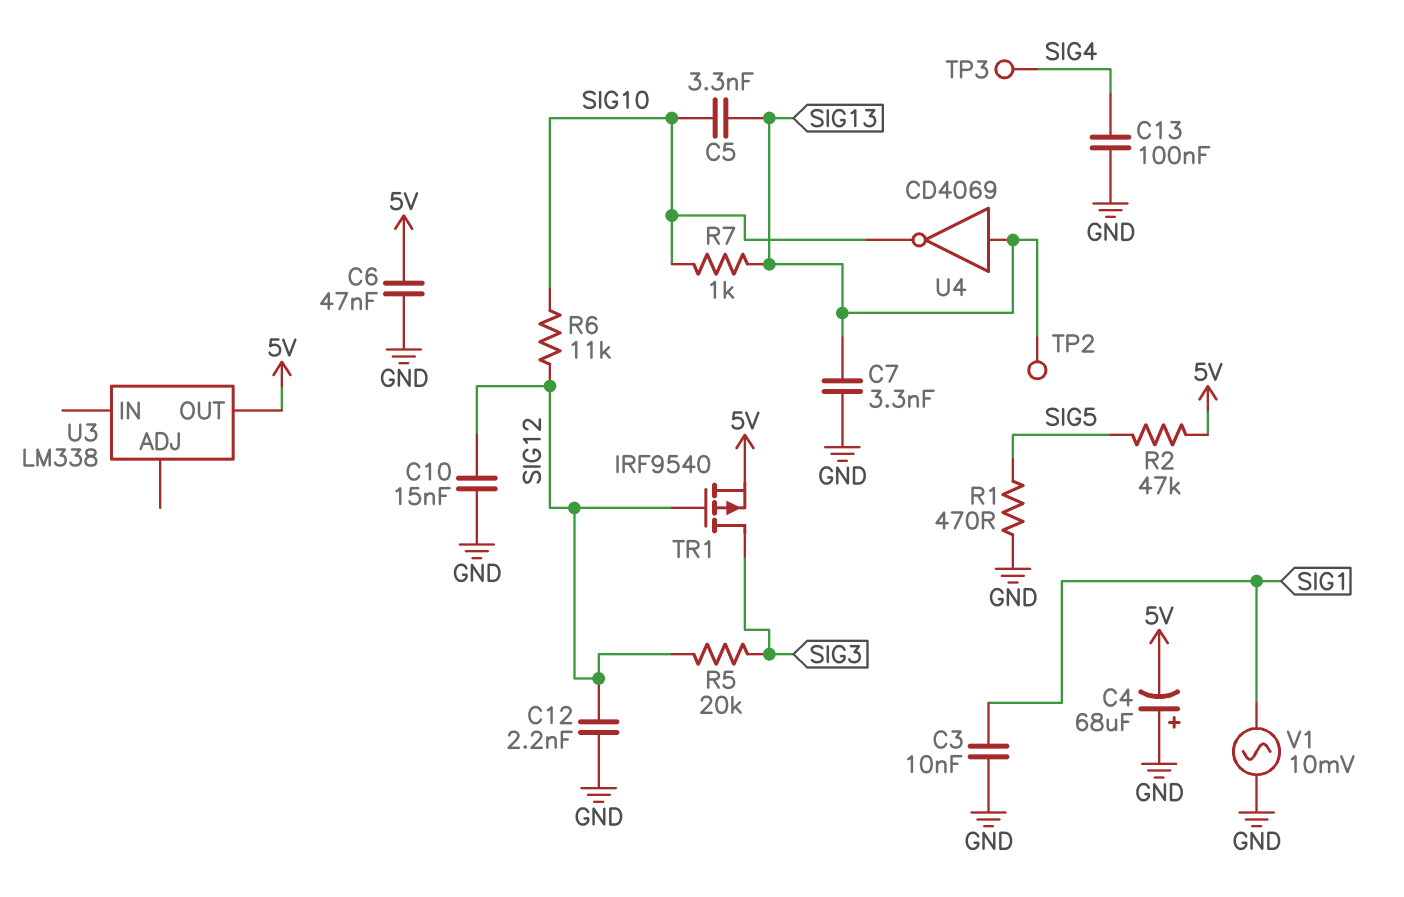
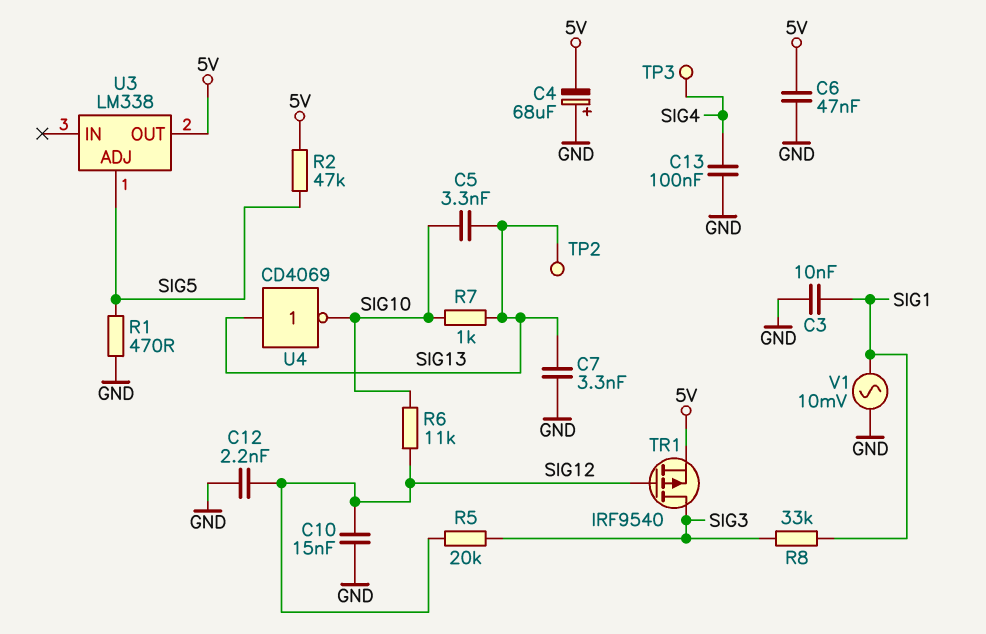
R8: none -> 33k (SIG1, SIG3)
U3 pin ADJ: none -> SIG5

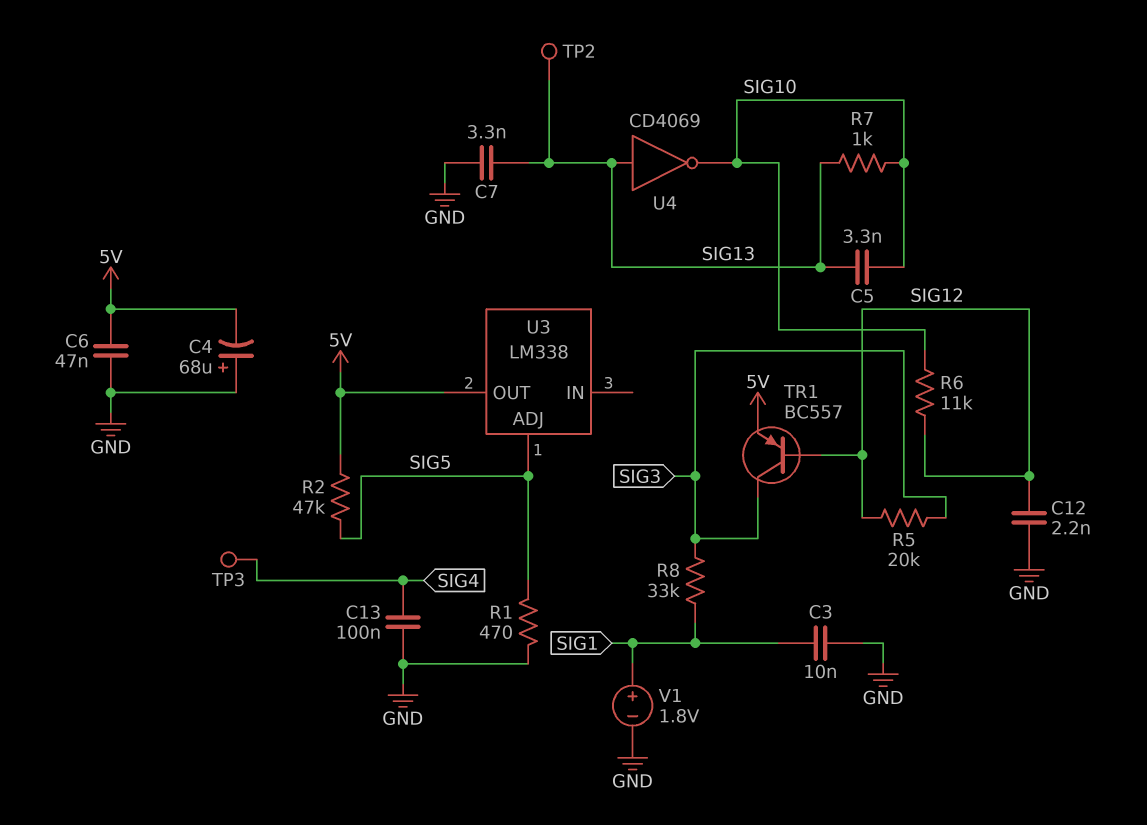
C10: 15nF (GND, SIG12) -> none
TR1: PMOS IRF9540 (G SIG12, D SIG3, S 5V) -> PNP BC557 (B SIG12, C SIG3, E 5V)
V1: AC 10mV (GND, SIG1) -> 1.8V (plus SIG1, minus GND)

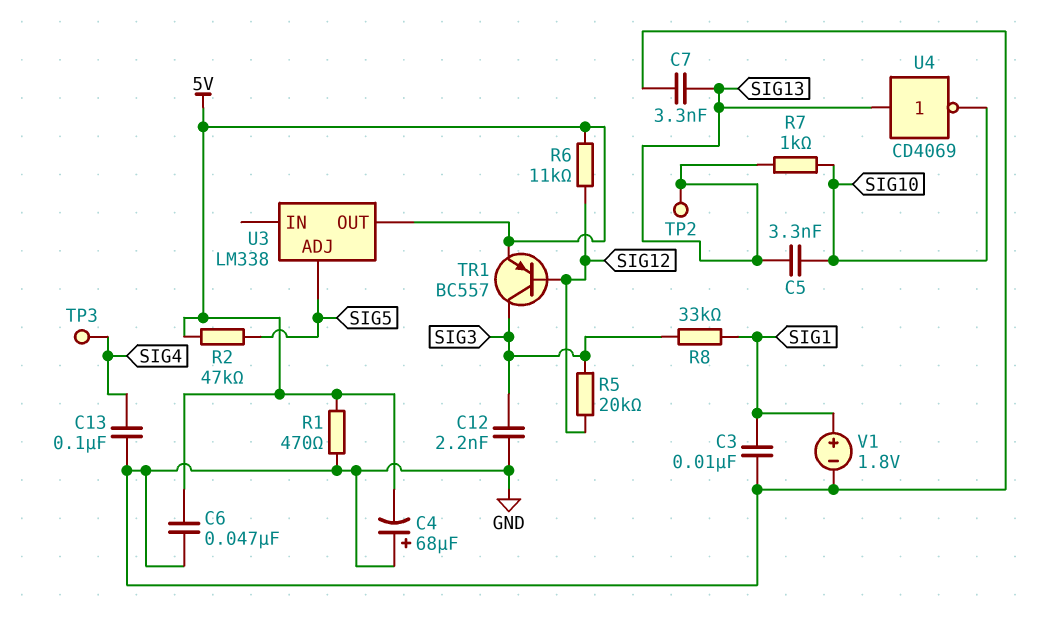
C12: 2.2nF (GND, SIG12) -> 2.2nF (GND, SIG3)
R1: 470 (GND, SIG5) -> 470 (5V, GND)
R6: 11k (SIG10, SIG12) -> 11k (5V, SIG12)

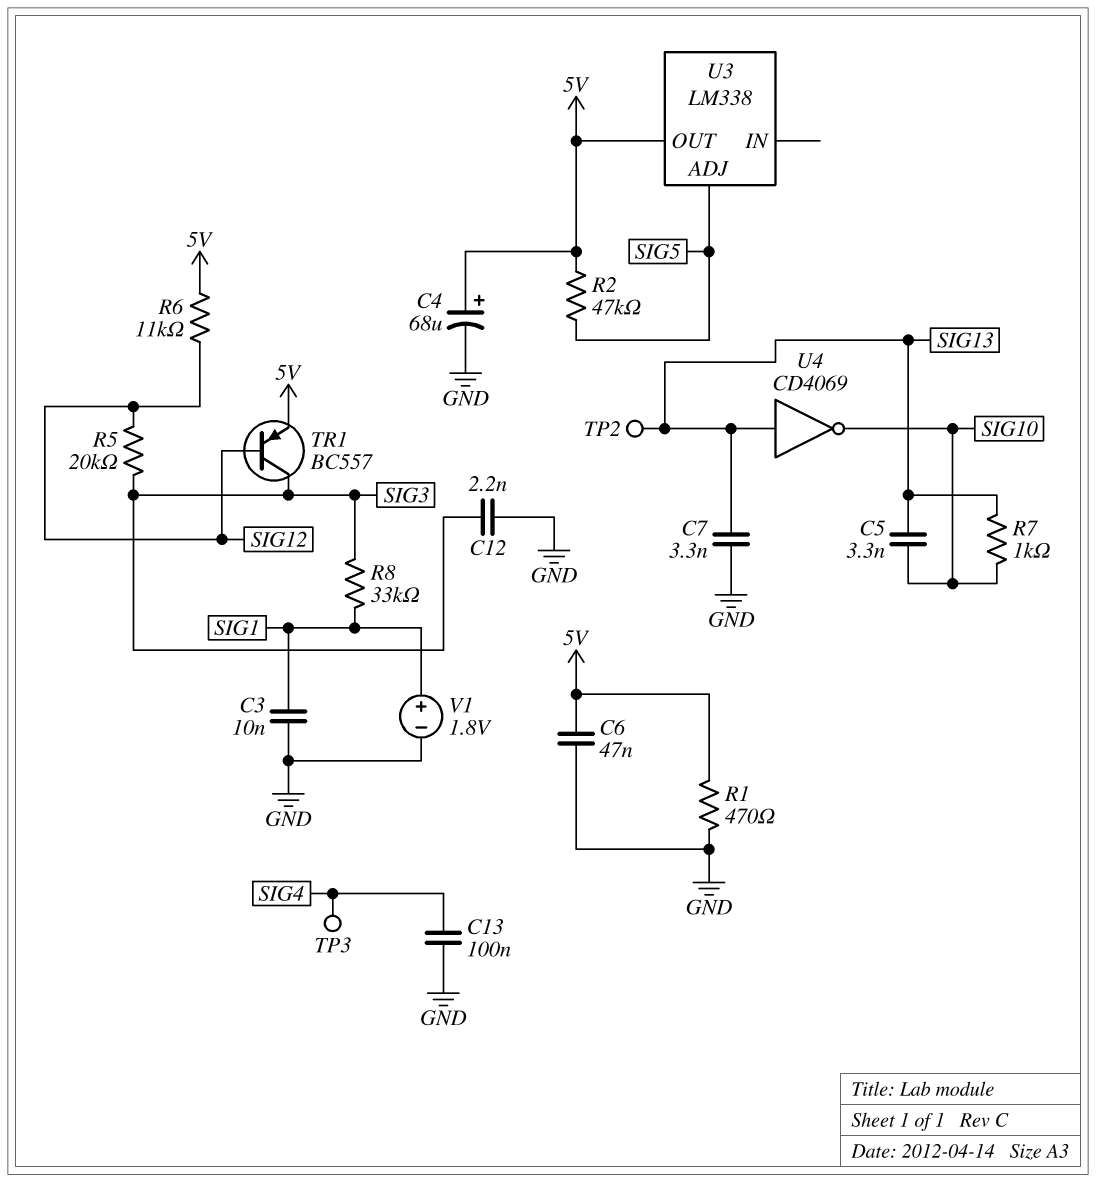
C4: 68uF (plus GND, minus 5V) -> 68uF (plus 5V, minus GND)

